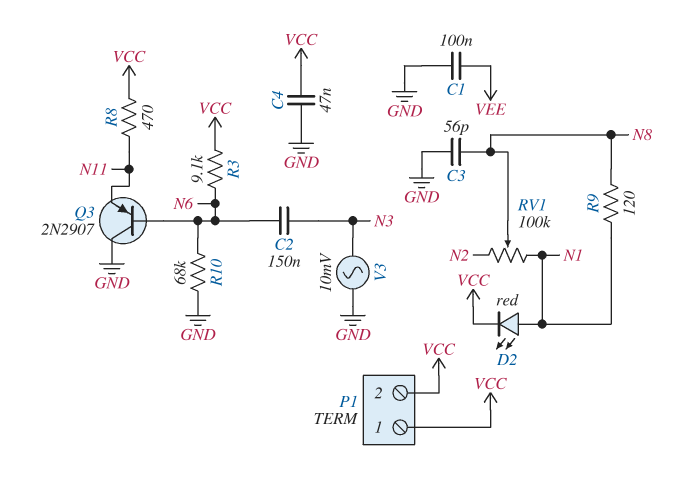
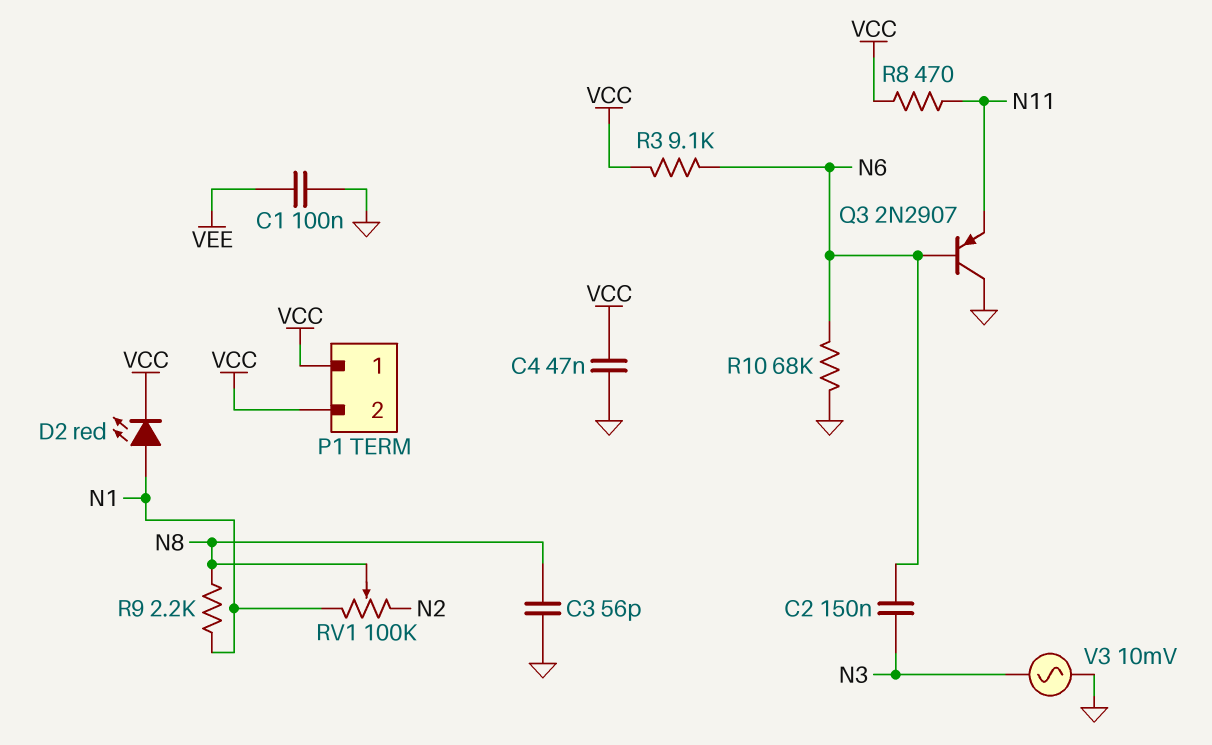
R9: 120 (N1, N8) -> 2.2k (N1, N8)

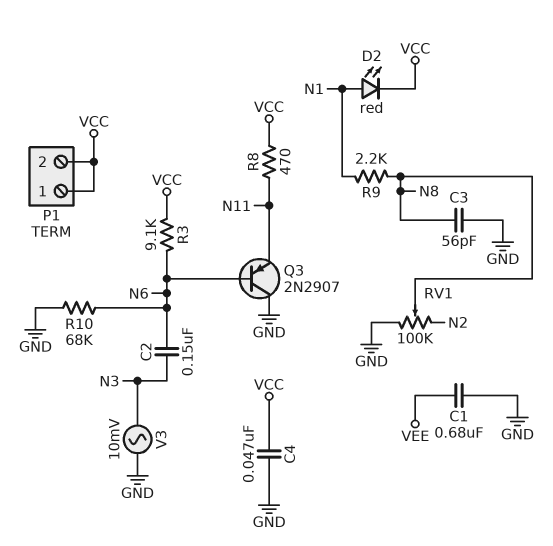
C1: 100nF (GND, VEE) -> 680nF (GND, VEE)
RV1: 100k (N1, N2, wiper N8) -> 100k (GND, N2, wiper N8)

